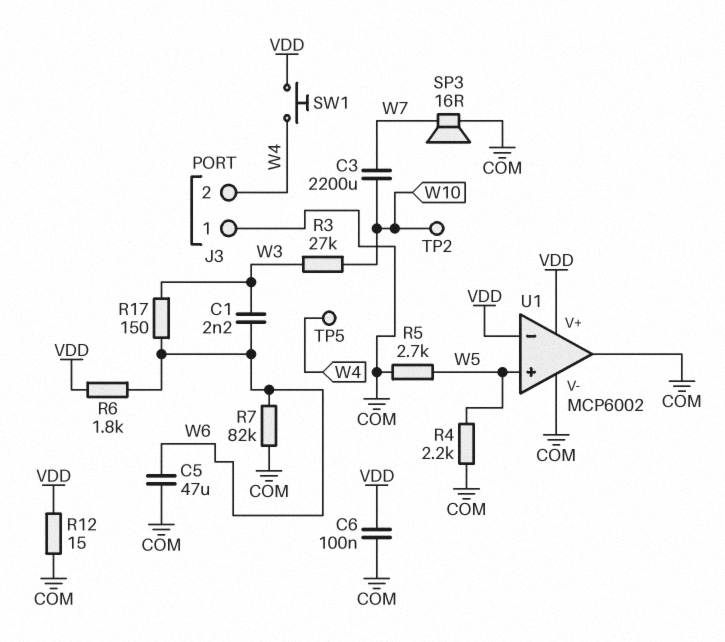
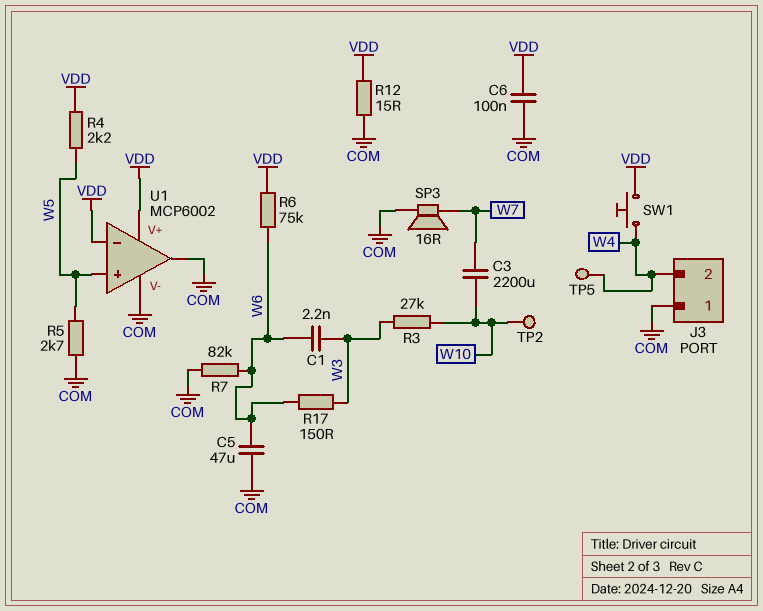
R4: 2.2k (COM, W5) -> 2.2k (VDD, W5)
R6: 1.8k (VDD, W6) -> 75k (VDD, W6)

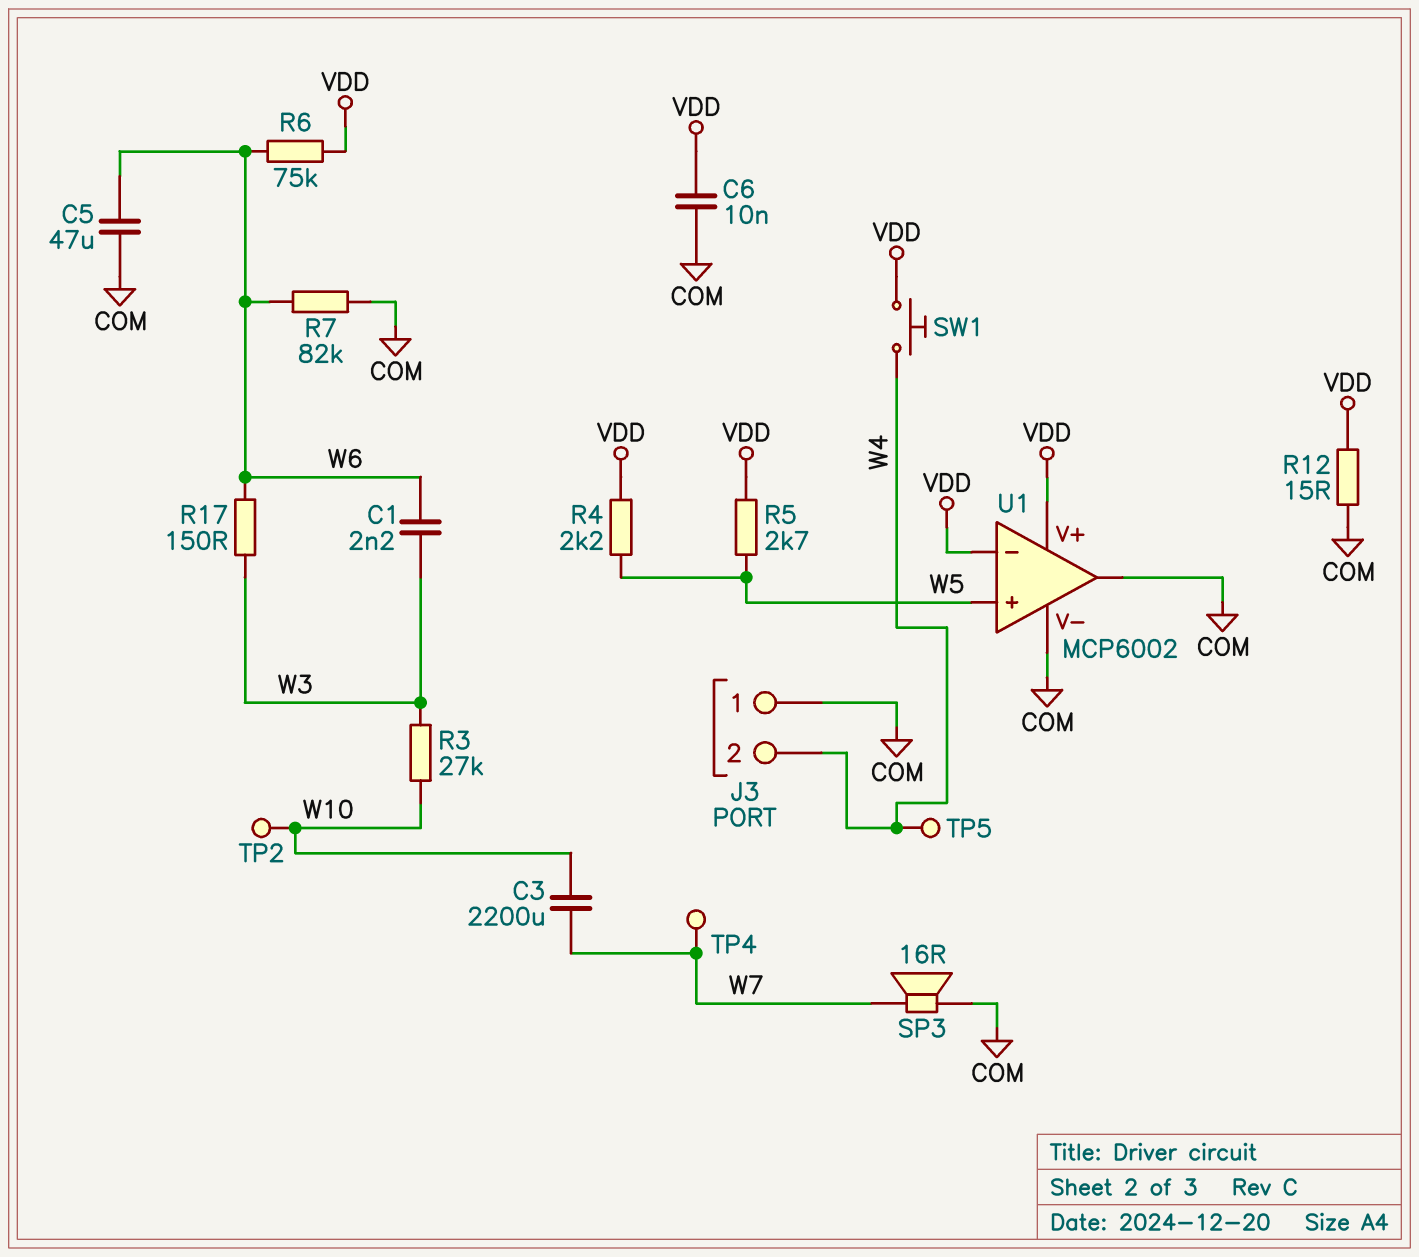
C6: 100nF (COM, VDD) -> 10nF (COM, VDD)
R5: 2.7k (COM, W5) -> 2.7k (VDD, W5)
TP4: none -> test point (W7)

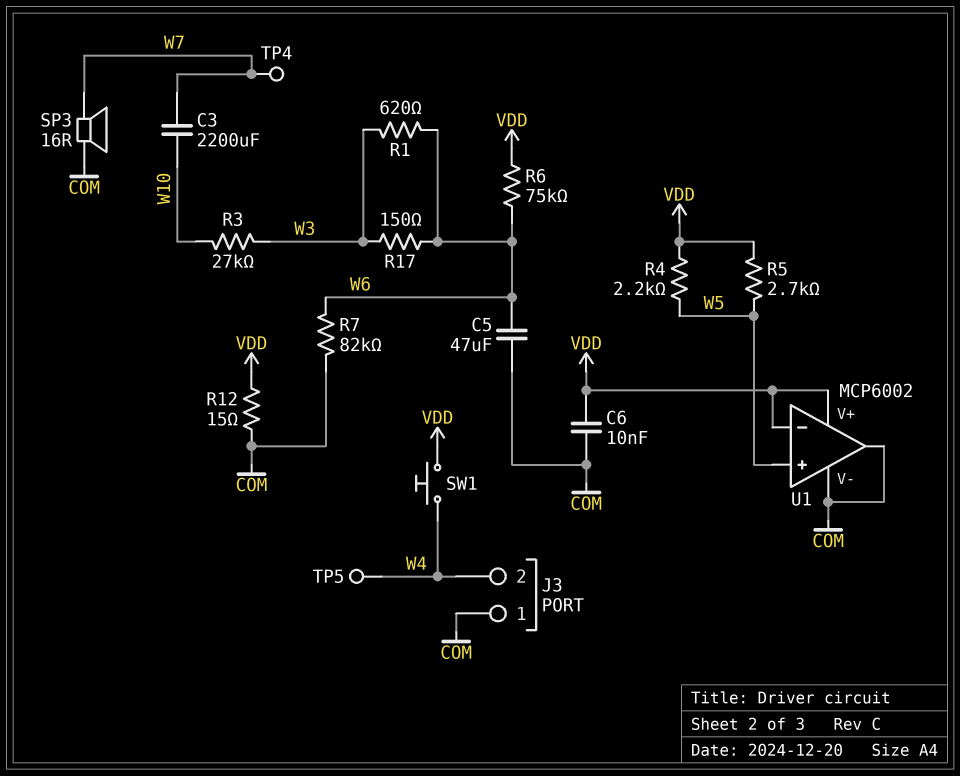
C1: 2.2nF (W3, W6) -> none
R1: none -> 620 (W3, W6)
TP2: test point (W10) -> none

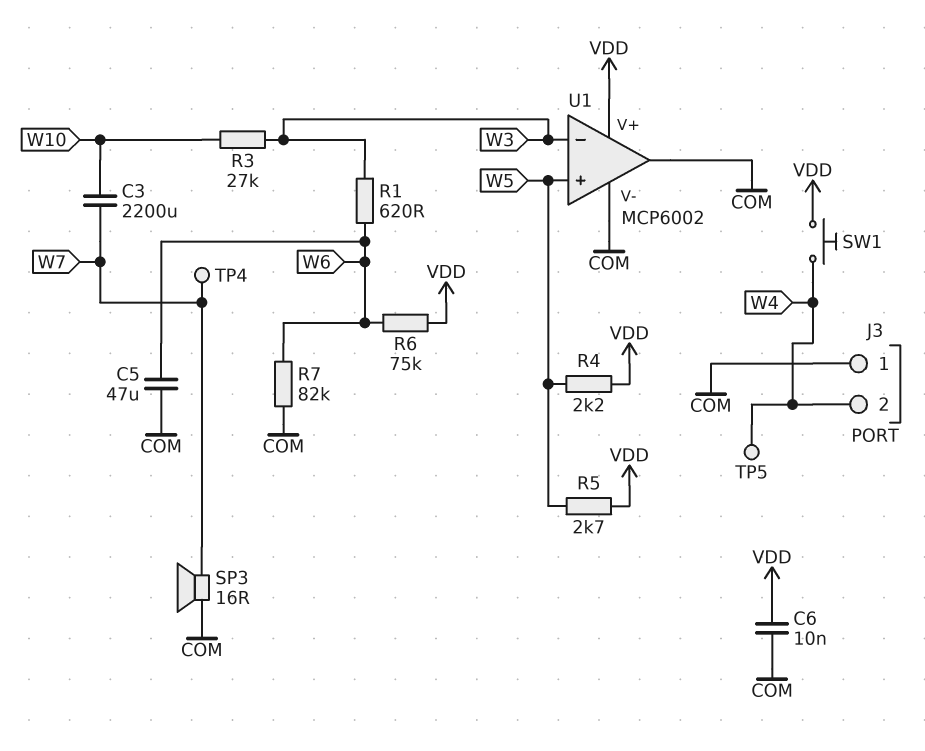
R12: 15 (COM, VDD) -> none
R17: 150 (W3, W6) -> none
U1 pin in-: VDD -> W3

